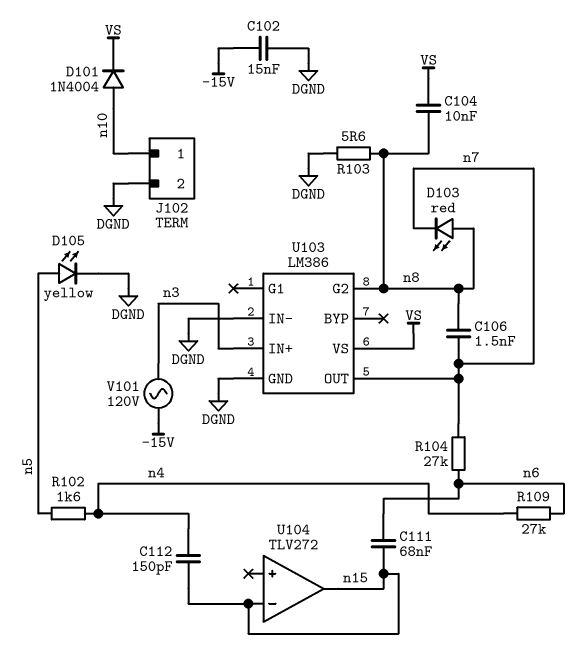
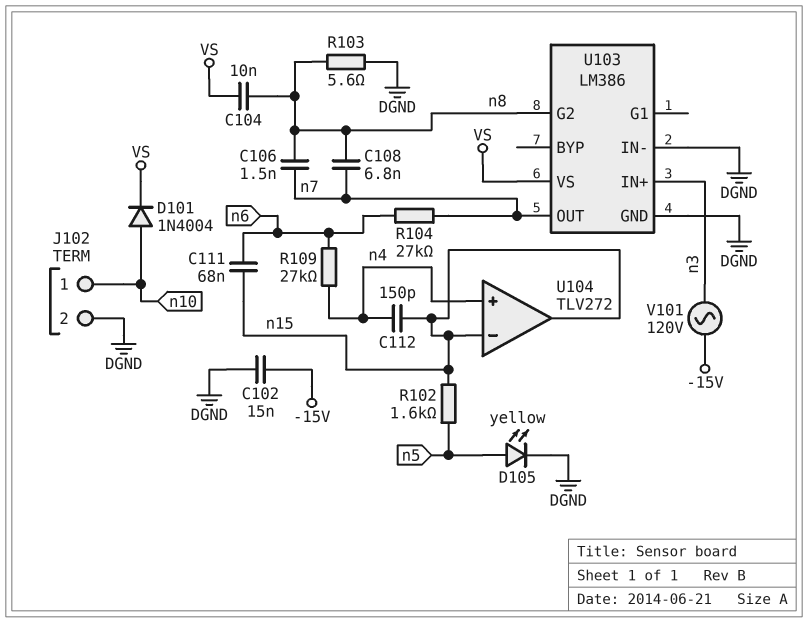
C108: none -> 6.8nF (n7, n8)
D103: LED red (A n8, K n7) -> none
R102: 1.6k (n4, n5) -> 1.6k (n5, n15)
U104 pin in+: none -> n4

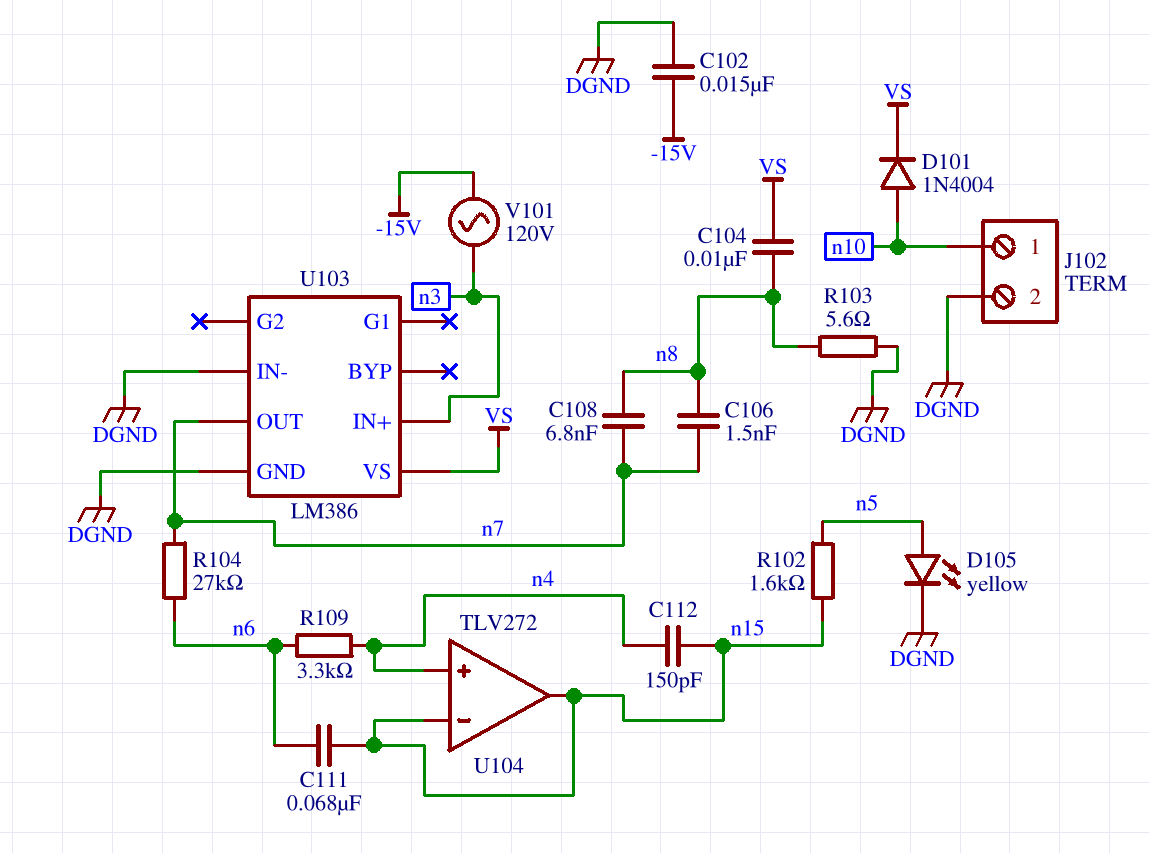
R109: 27k (n4, n6) -> 3.3k (n4, n6)
U103 pin G2: n8 -> none

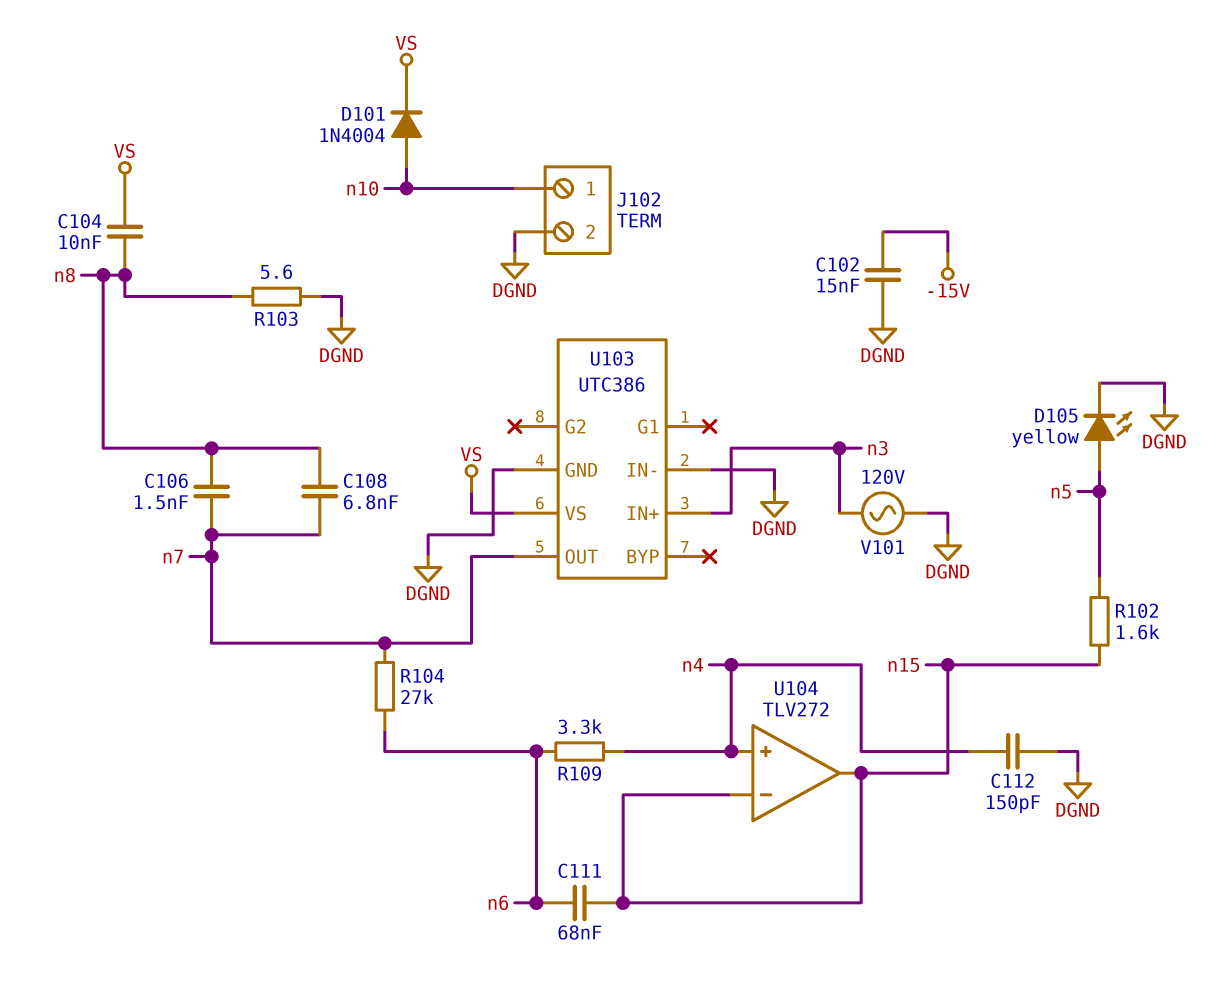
C112: 150pF (n4, n15) -> 150pF (DGND, n4)
U103: LM386 -> UTC386
V101: AC 120V (-15V, n3) -> AC 120V (DGND, n3)

